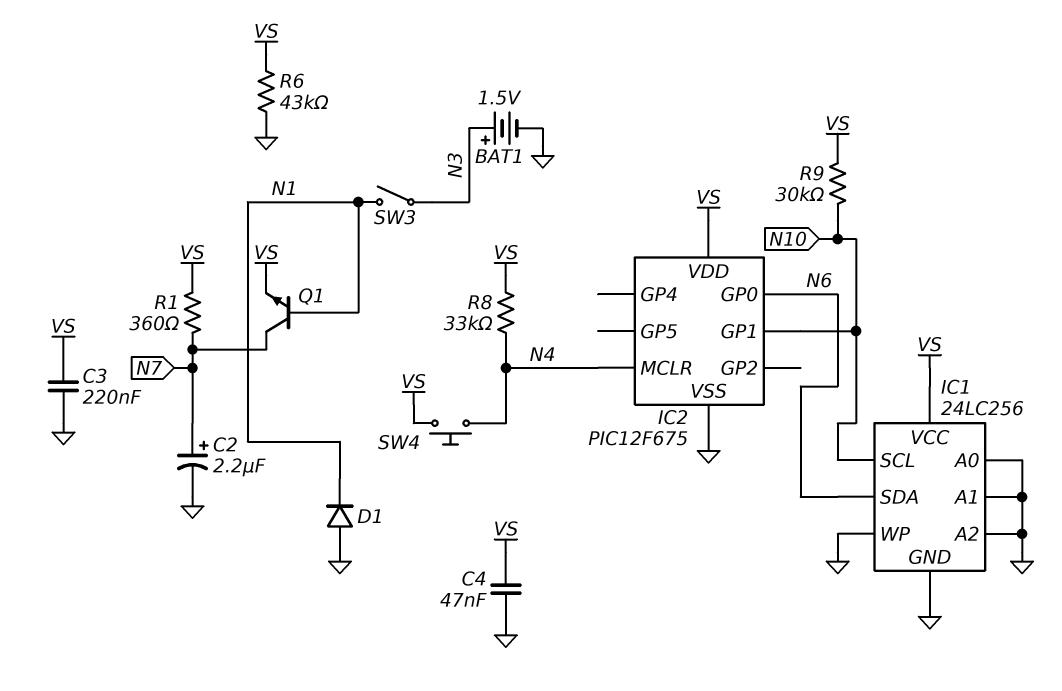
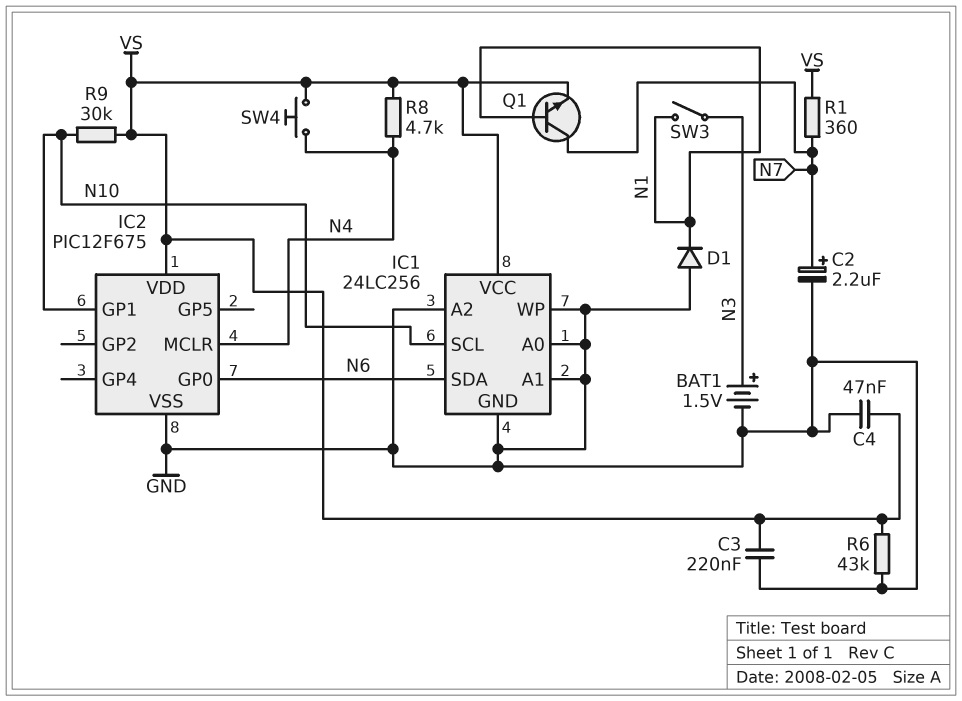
R8: 33k (N4, VS) -> 4.7k (N4, VS)

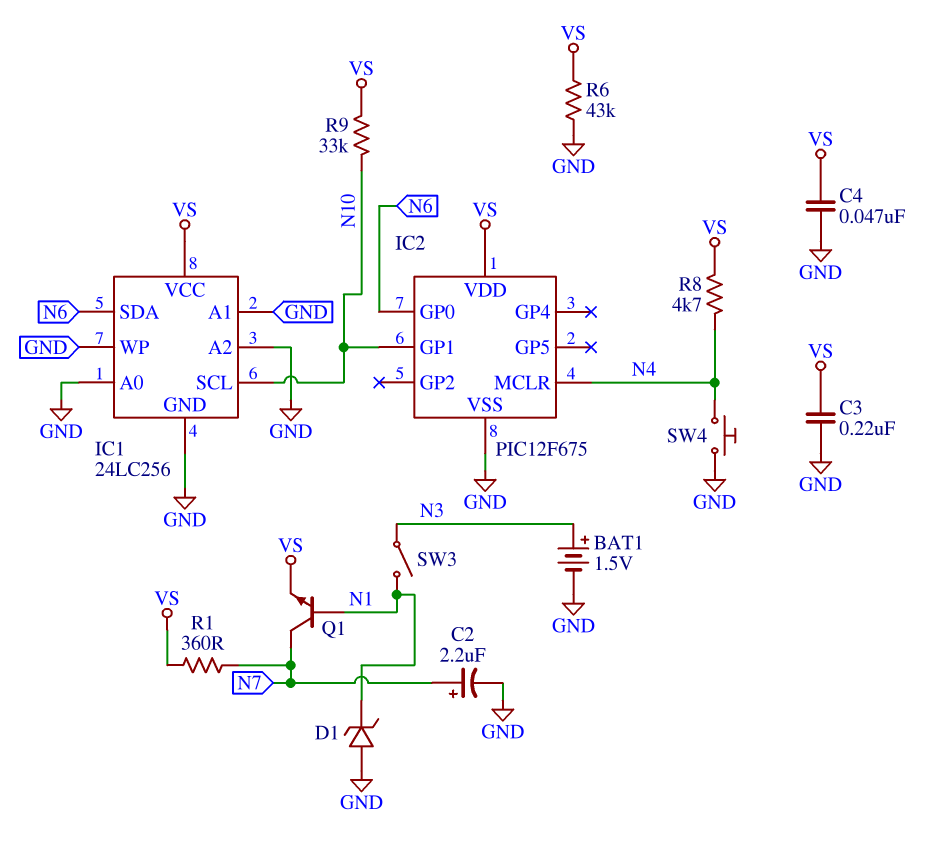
D1: diode (A GND, K N1) -> zener (A GND, K N1)
R9: 30k (N10, VS) -> 33k (N10, VS)
SW4: button (N4, VS) -> button (GND, N4)

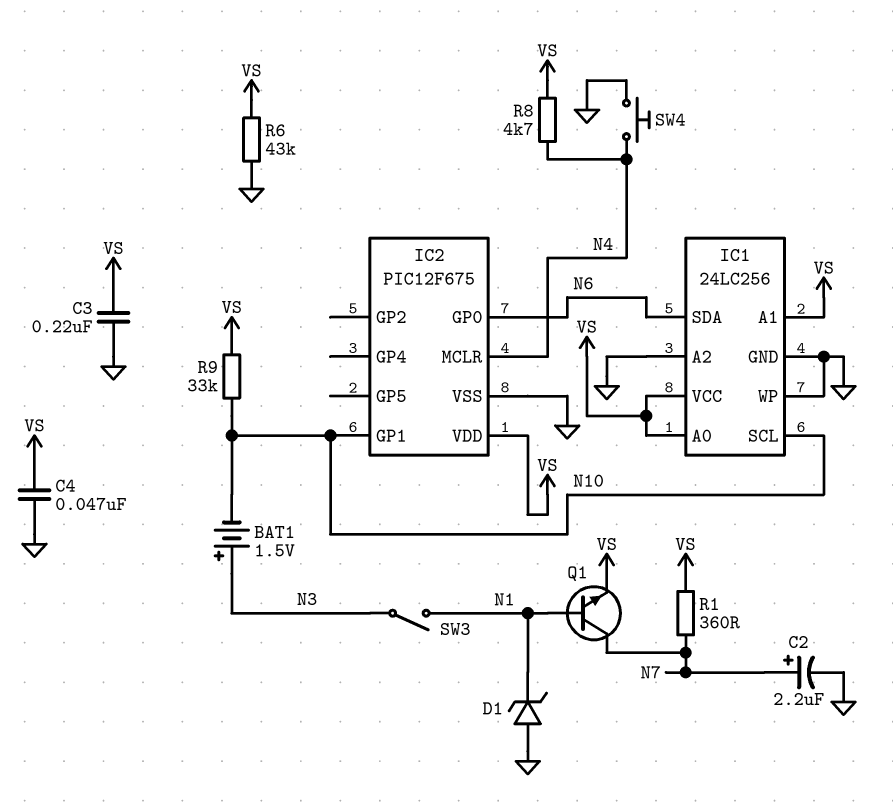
BAT1: 1.5V (plus N3, minus GND) -> 1.5V (plus N3, minus N10)
IC1 pin A0: GND -> VS
IC1 pin A1: GND -> VS

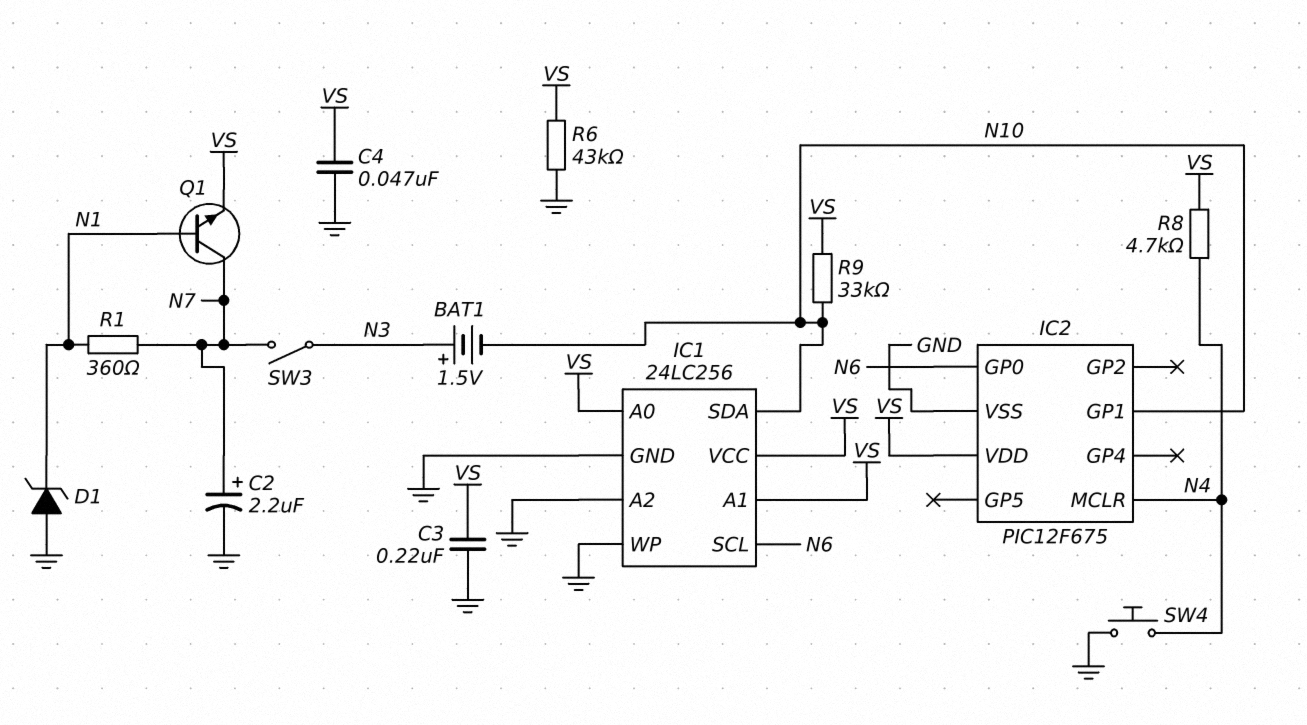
IC1 pin SCL: N10 -> N6
IC1 pin SDA: N6 -> N10
R1: 360 (N7, VS) -> 360 (N1, N7)
SW3: switch (N1, N3) -> switch (N3, N7)

